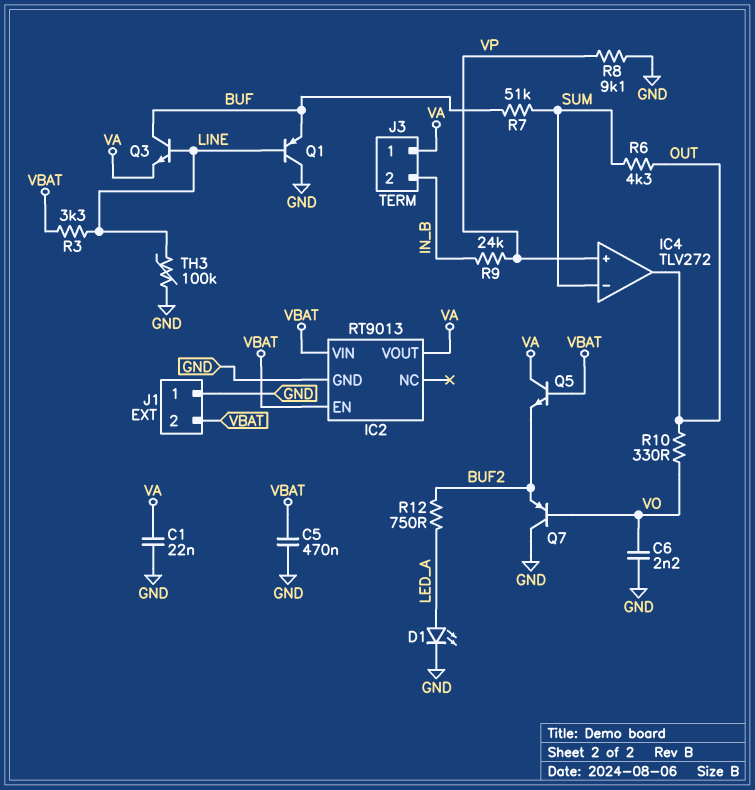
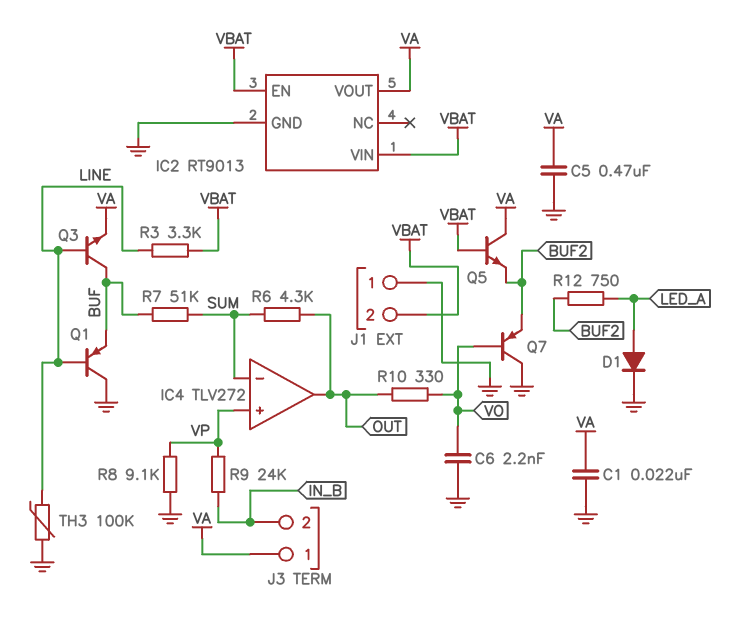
C5: 470nF (GND, VBAT) -> 470nF (GND, VA)
D1: LED (A LED_A, K GND) -> diode (A LED_A, K GND)

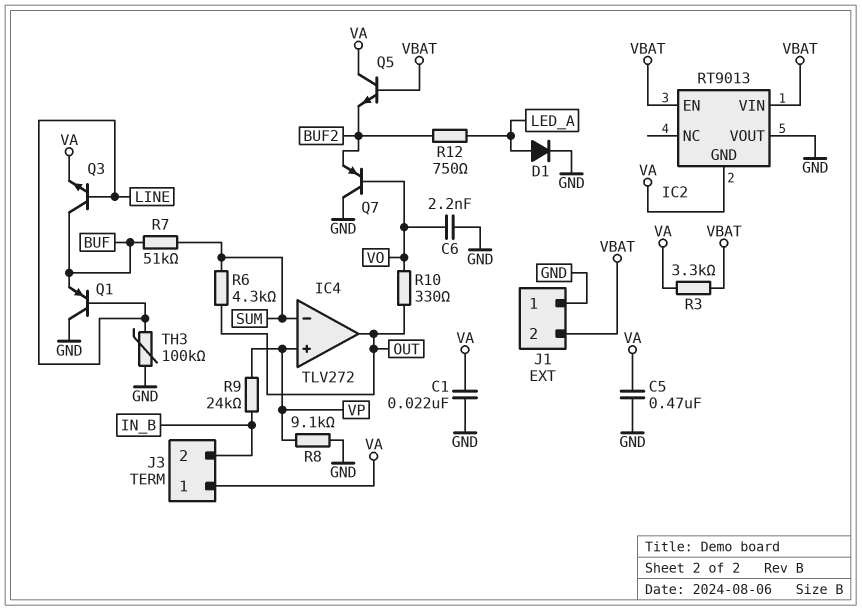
IC2 pin GND: GND -> VA
IC2 pin VOUT: VA -> GND
R3: 3.3k (LINE, VBAT) -> 3.3k (VA, VBAT)

